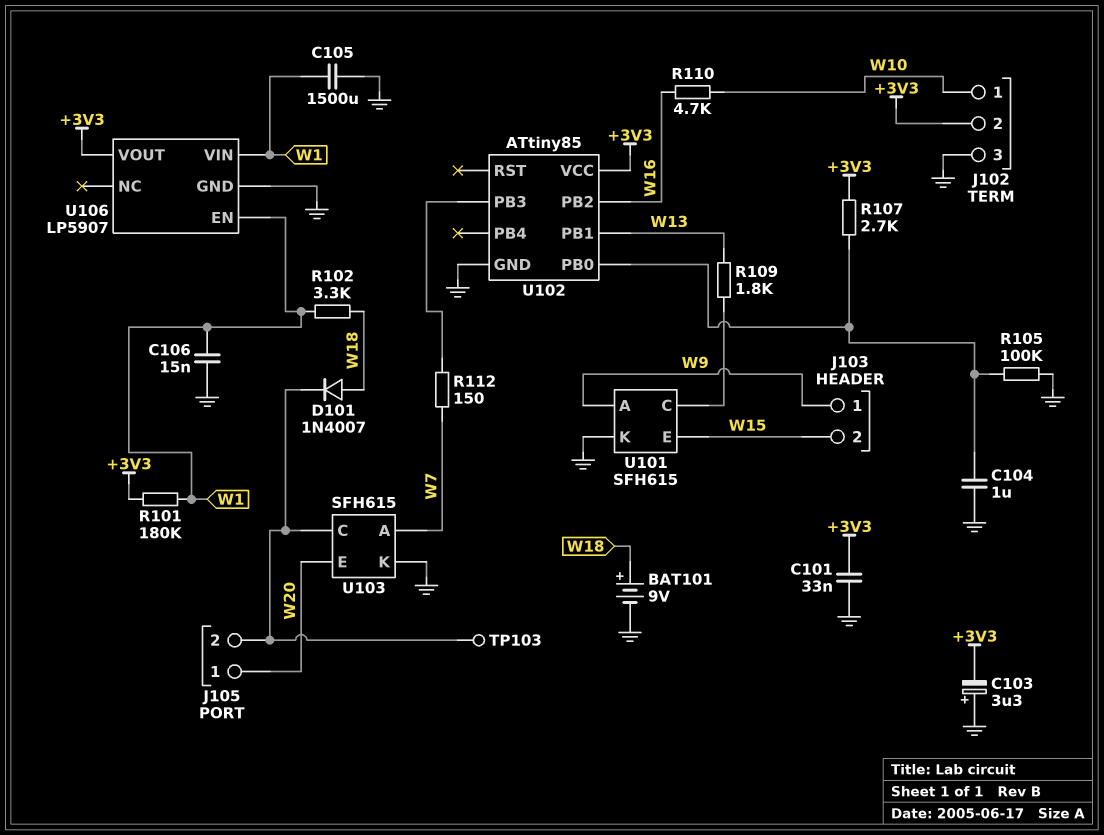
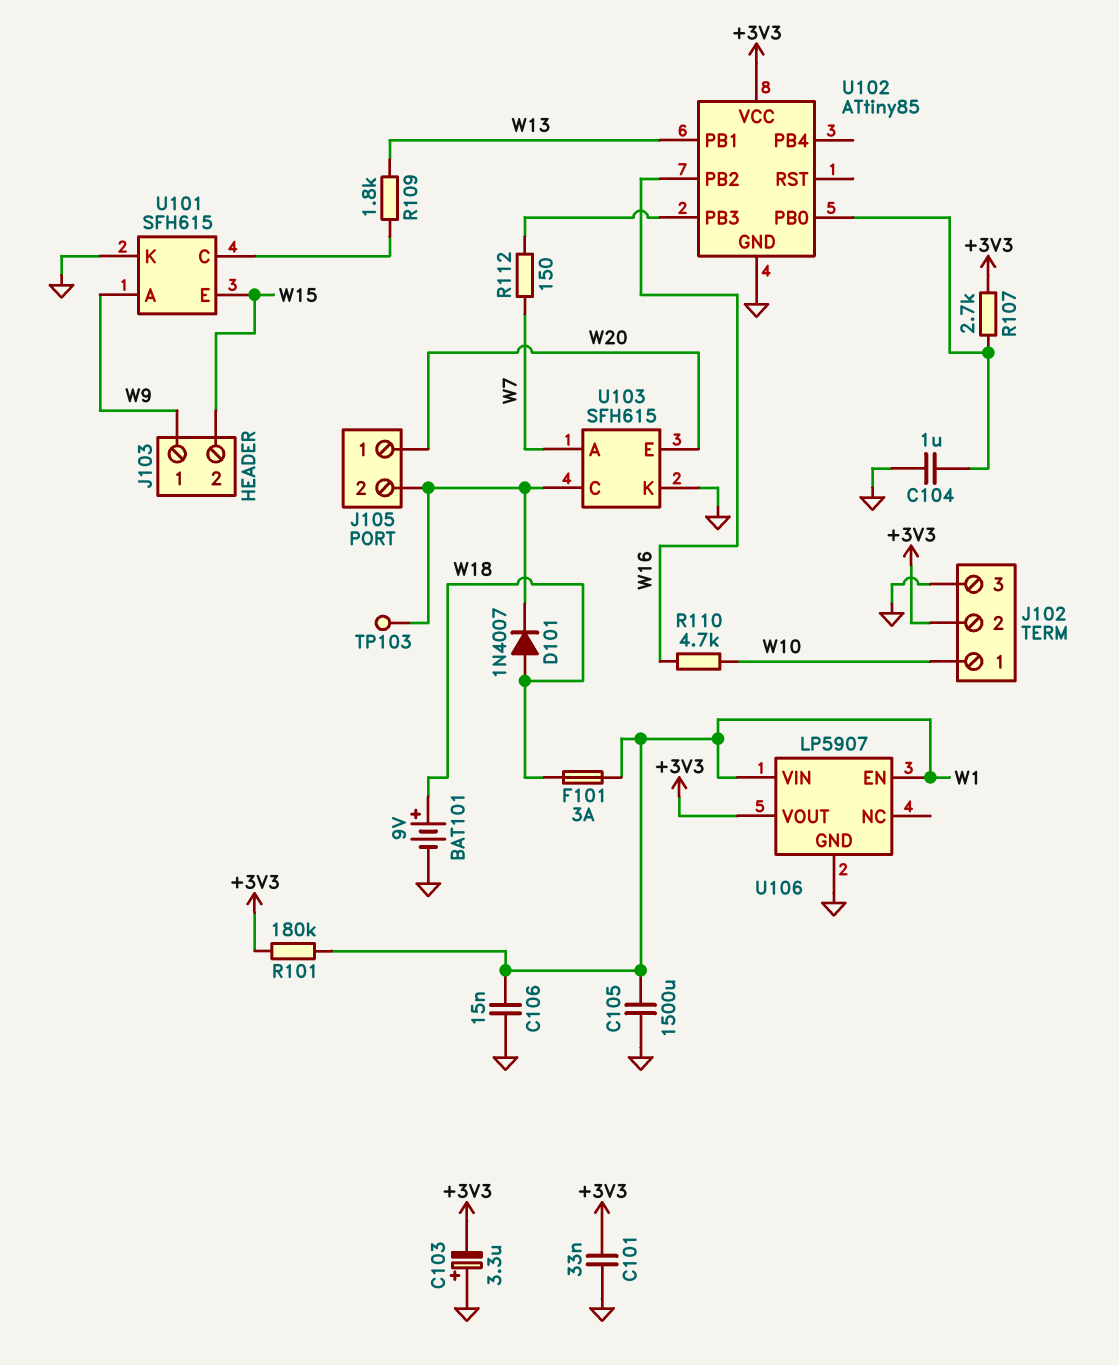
F101: none -> 3A (W1, W18)
R102: 3.3k (W1, W18) -> none
R105: 100k (GND, U102/PB0) -> none

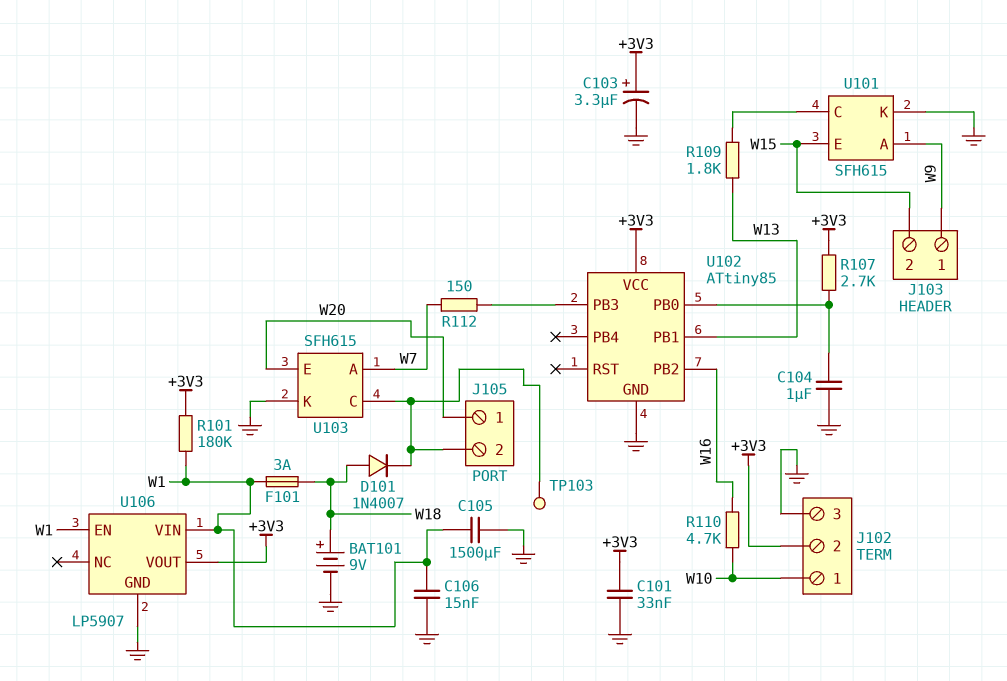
C103: 3.3uF (plus GND, minus +3V3) -> 3.3uF (plus +3V3, minus GND)

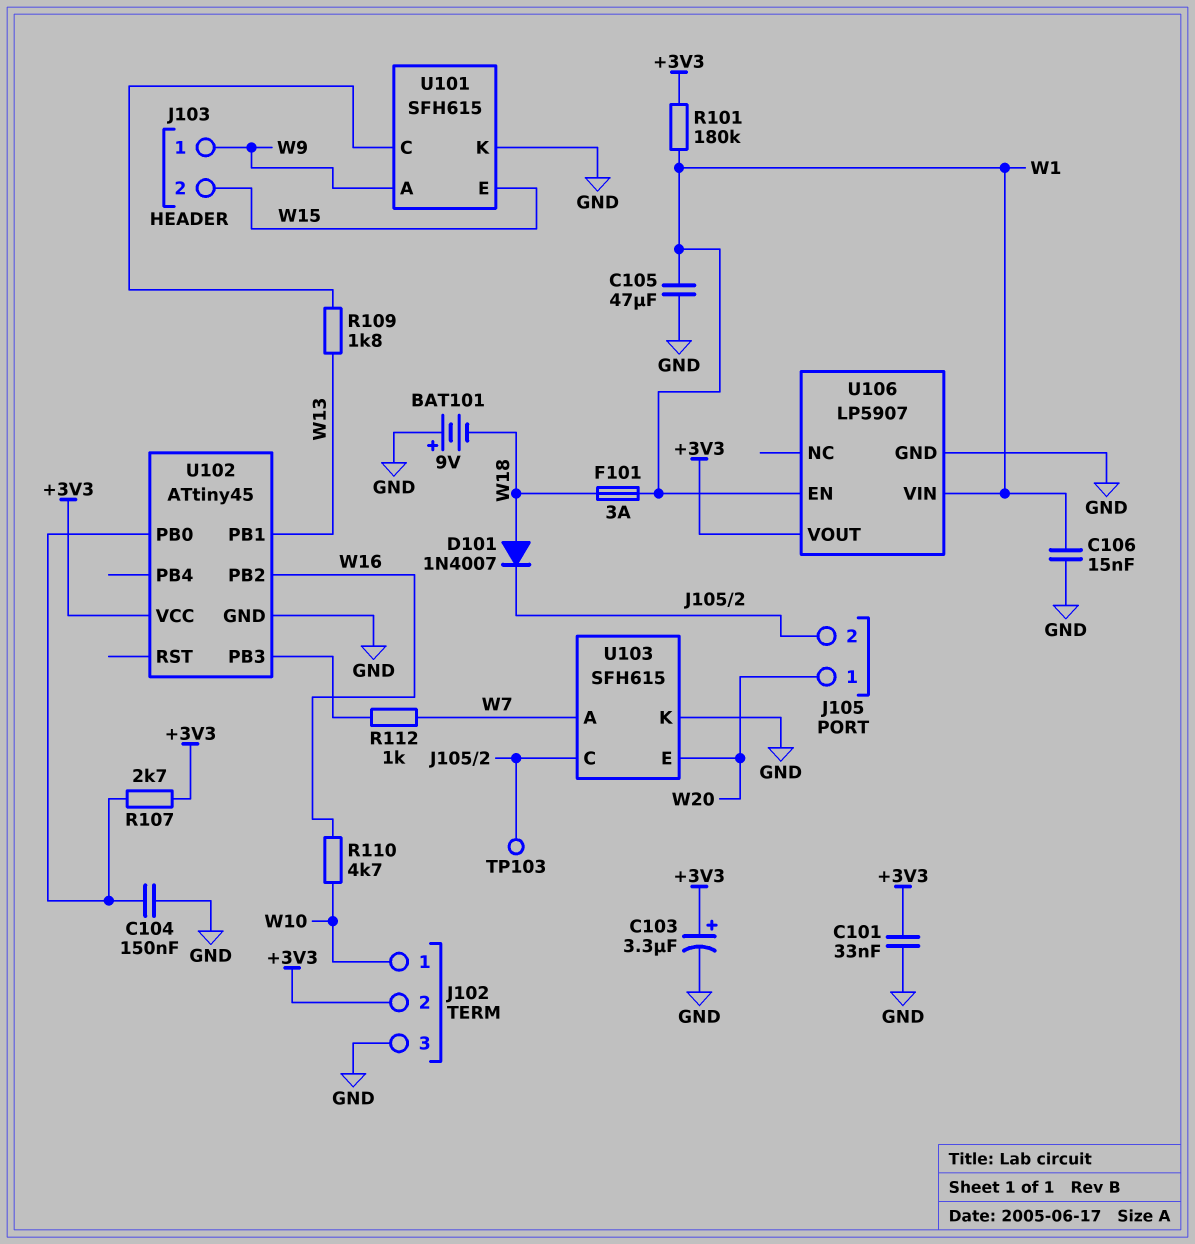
BAT101: 9V (plus W18, minus GND) -> 9V (plus GND, minus W18)
C104: 1uF (GND, U102/PB0) -> 150nF (GND, U102/PB0)
C105: 1500uF (GND, W1) -> 47uF (GND, W1)
R112: 150 (U102/PB3, W7) -> 1k (U102/PB3, W7)
U102: ATtiny85 -> ATtiny45

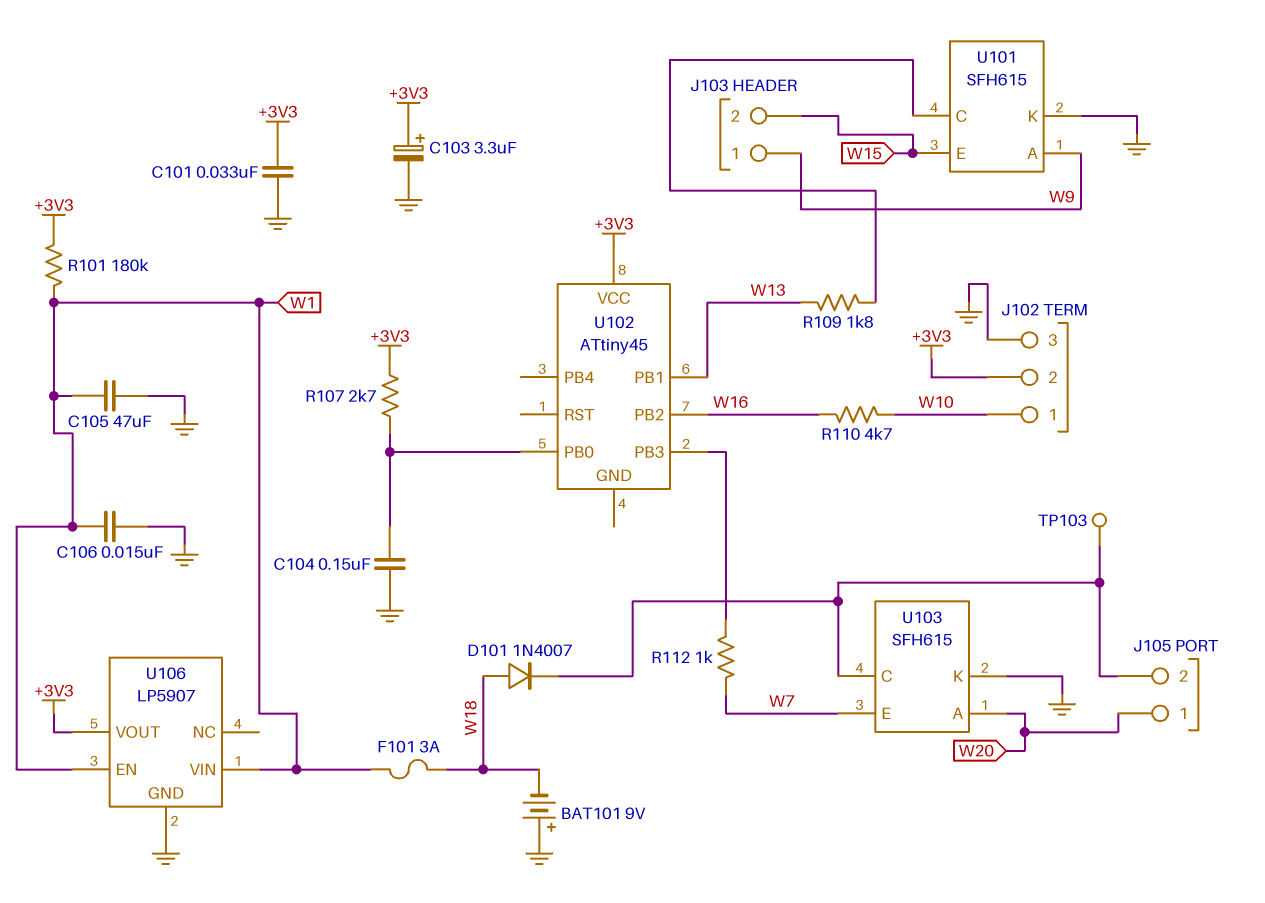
U102 pin GND: GND -> none
U103 pin A: W7 -> W20
U103 pin E: W20 -> W7

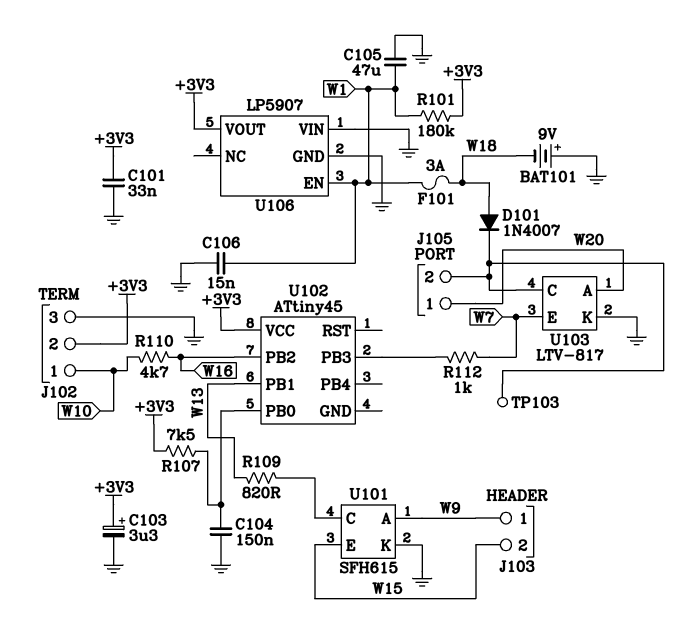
R107: 2.7k (+3V3, U102/PB0) -> 7.5k (+3V3, U102/PB0)
R109: 1.8k (U101/C, W13) -> 820 (U101/C, W13)
U103: SFH615 -> LTV-817
U106 pin VIN: W1 -> GND

